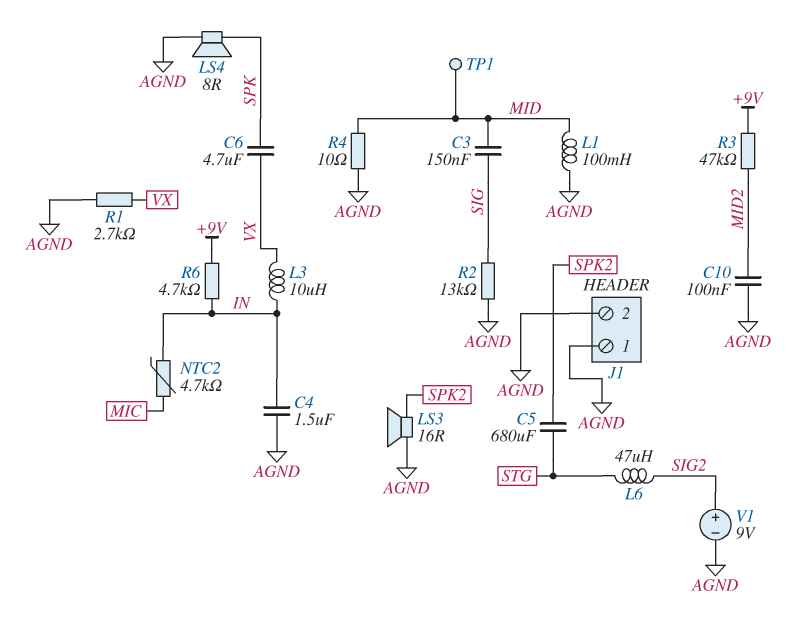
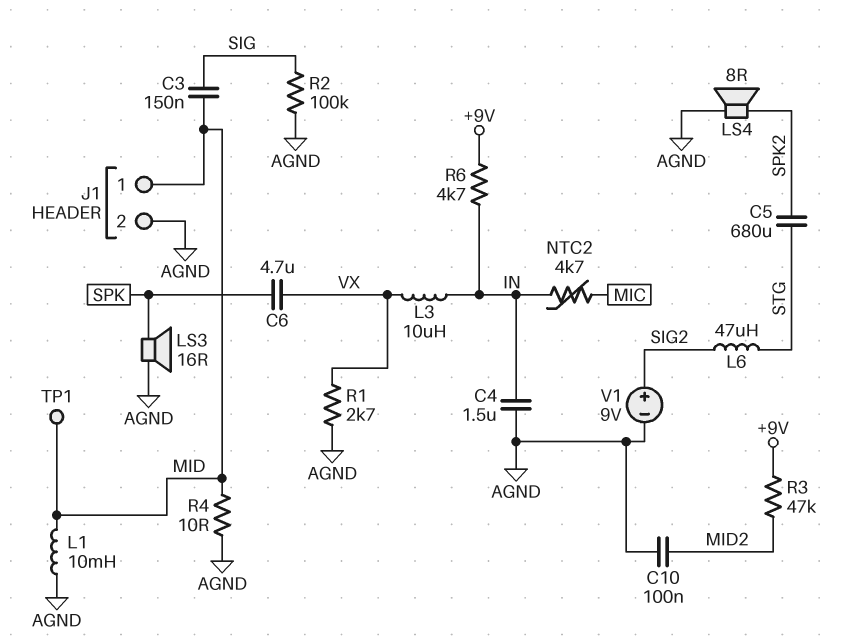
J1 pin 1: AGND -> MID
L1: 100mH (AGND, MID) -> 10mH (AGND, MID)
LS3: speaker 16R (AGND, SPK2) -> speaker 16R (AGND, SPK)
LS4: speaker 8R (AGND, SPK) -> speaker 8R (AGND, SPK2)
R2: 13k (AGND, SIG) -> 100k (AGND, SIG)

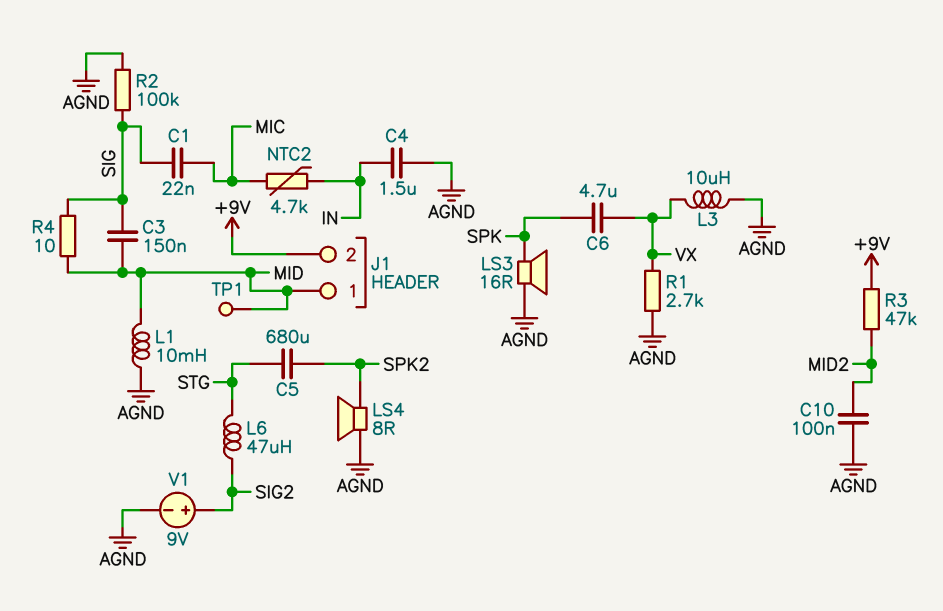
C1: none -> 22nF (MIC, SIG)
J1 pin 2: AGND -> +9V
L3: 10uH (IN, VX) -> 10uH (AGND, VX)
R4: 10 (AGND, MID) -> 10 (MID, SIG)
R6: 4.7k (+9V, IN) -> none

